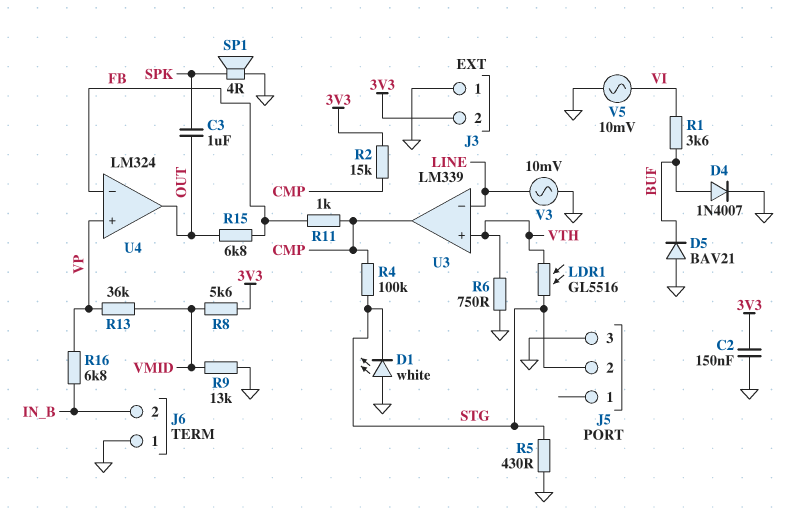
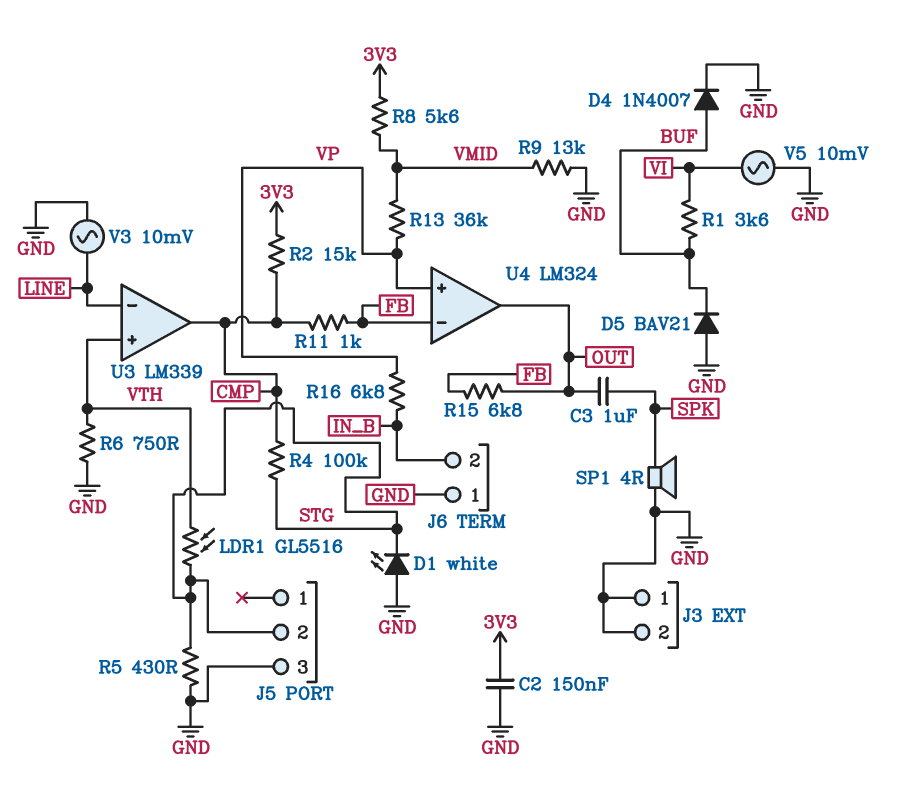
J3 pin 2: 3V3 -> GND

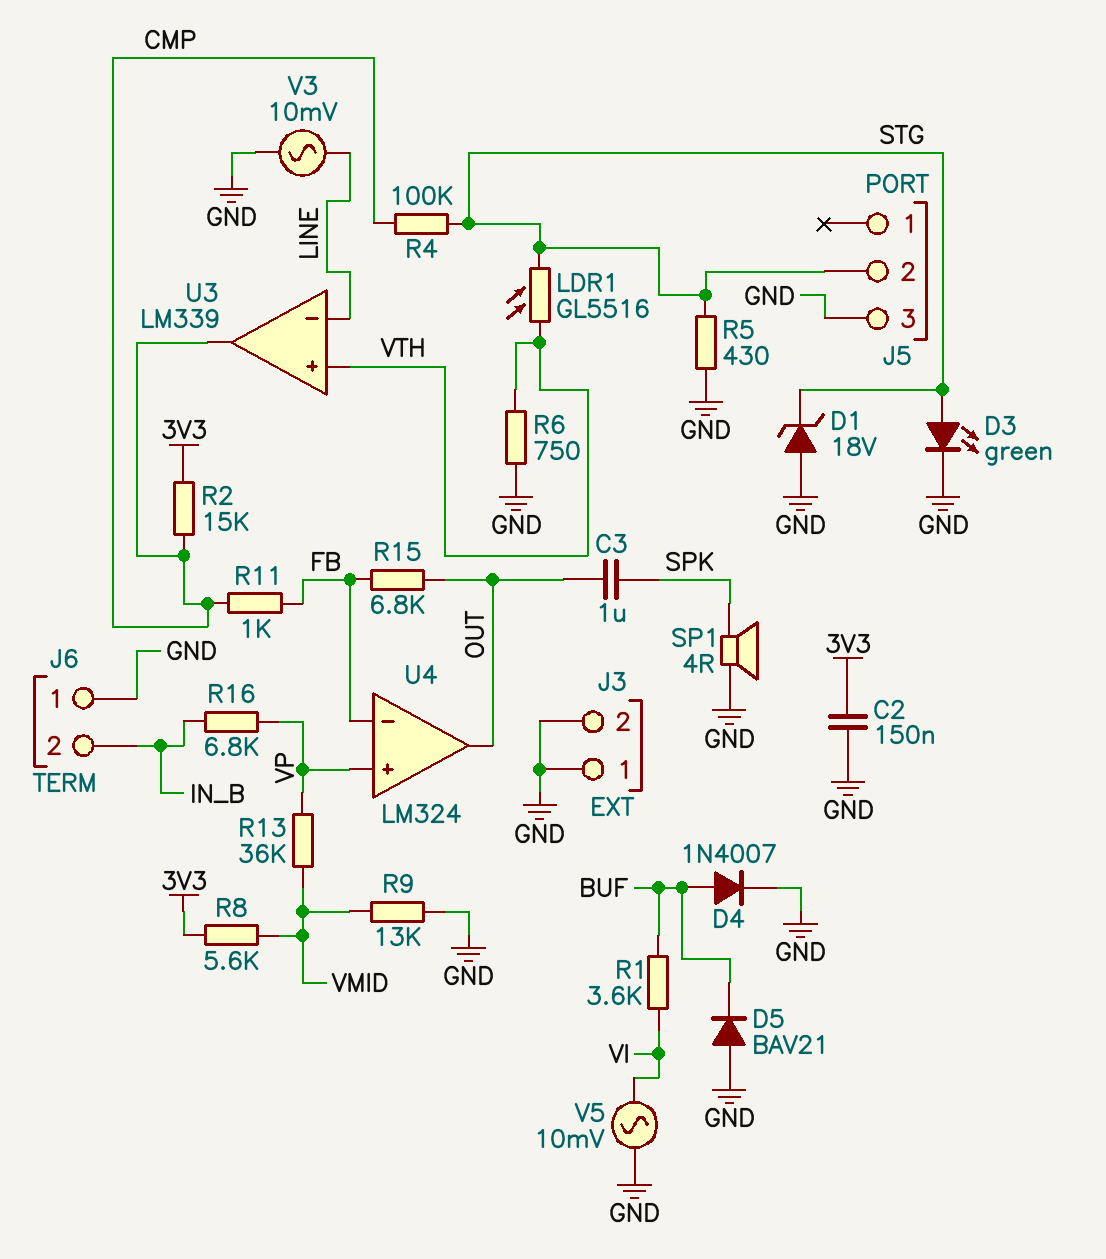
D1: LED white (A GND, K STG) -> zener 18V (A GND, K STG)
D3: none -> LED green (A STG, K GND)

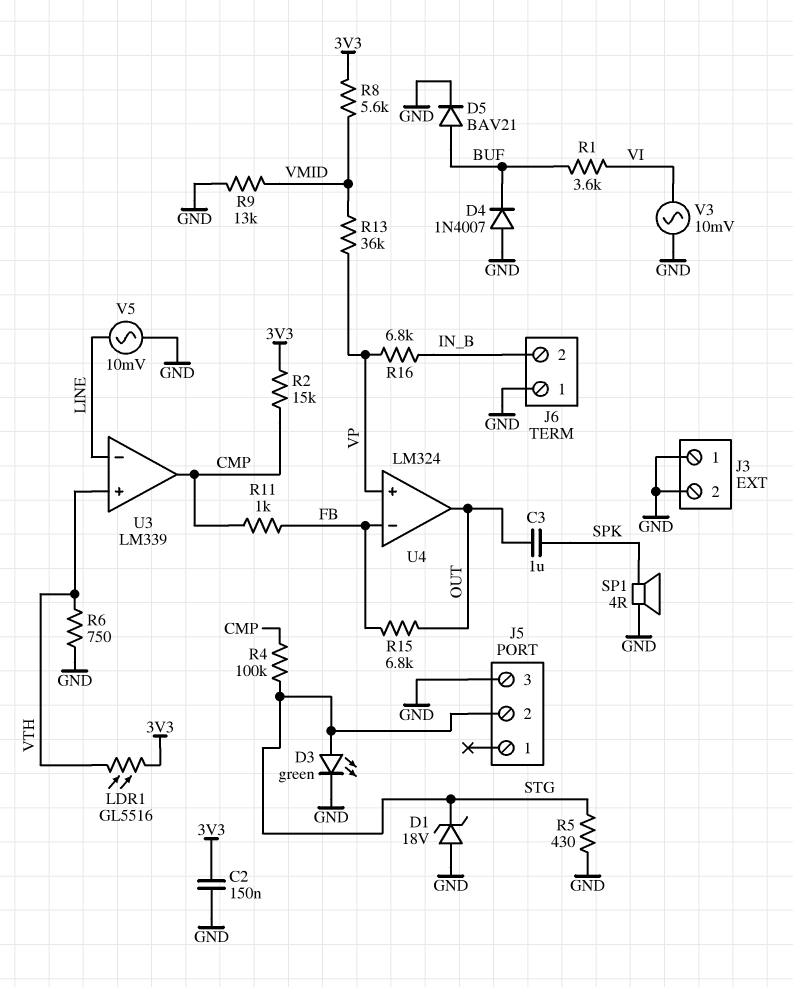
D4: diode 1N4007 (A BUF, K GND) -> diode 1N4007 (A GND, K BUF)
D5: diode BAV21 (A GND, K BUF) -> diode BAV21 (A BUF, K GND)
LDR1: GL5516 (STG, VTH) -> GL5516 (3V3, VTH)
V3: AC 10mV (GND, LINE) -> AC 10mV (GND, VI)
V5: AC 10mV (GND, VI) -> AC 10mV (GND, LINE)

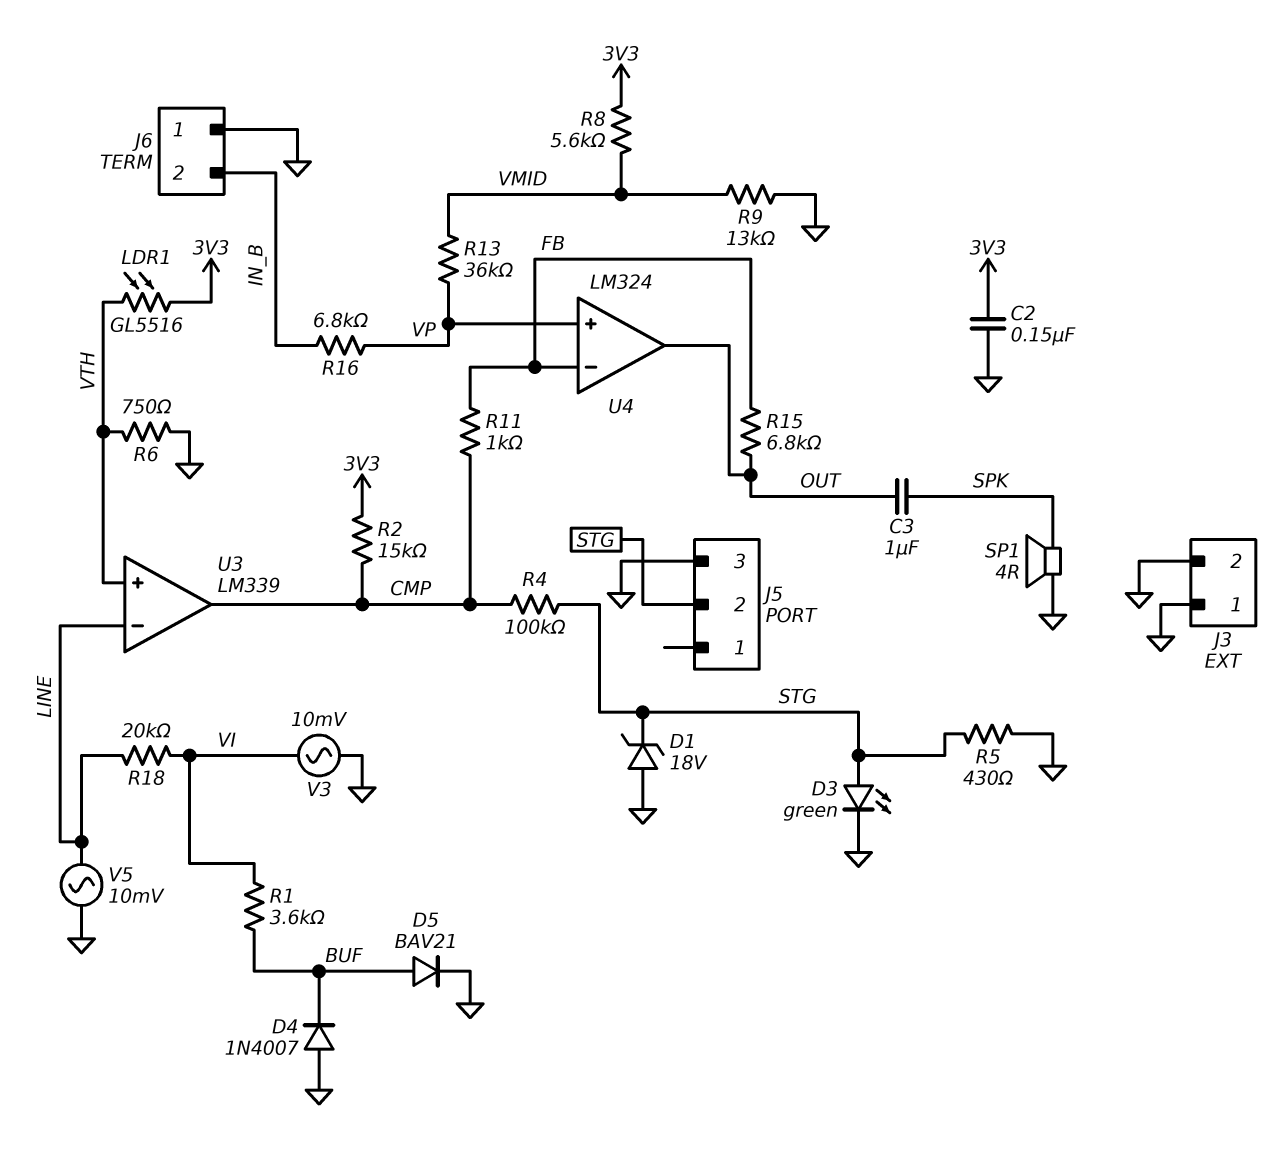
R18: none -> 20k (LINE, VI)

